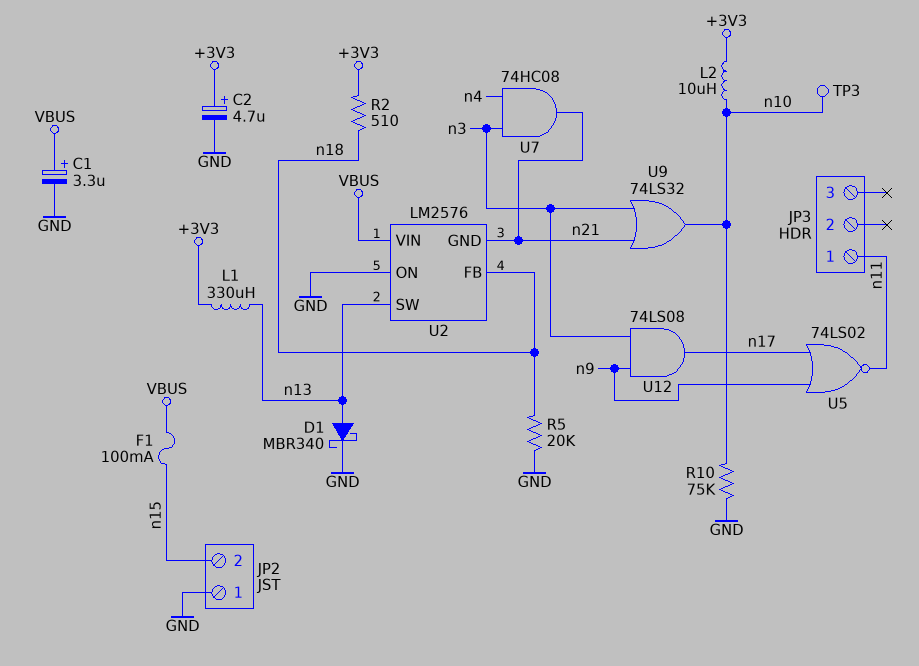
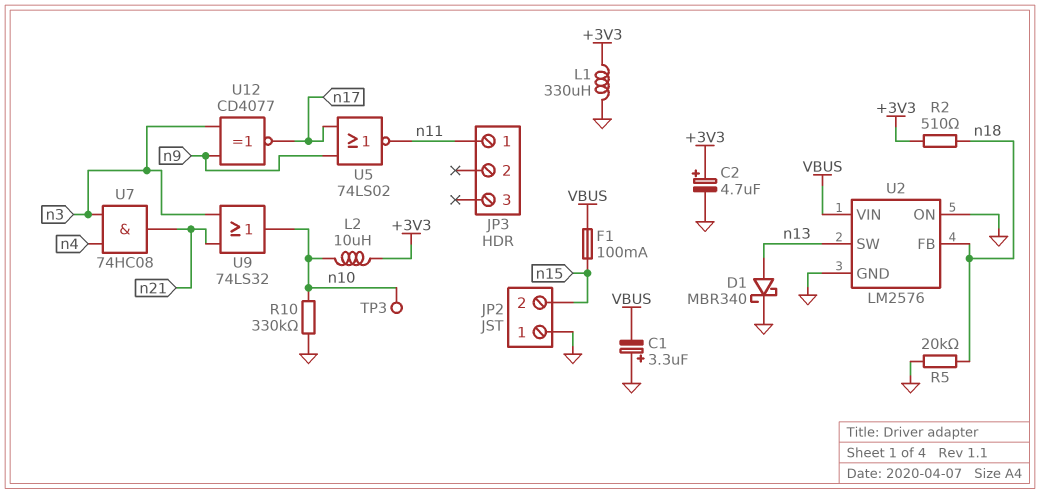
C1: 3.3uF (plus VBUS, minus GND) -> 3.3uF (plus GND, minus VBUS)
L1: 330uH (+3V3, n13) -> 330uH (+3V3, GND)
R10: 75k (GND, n10) -> 330k (GND, n10)
U2 pin GND: n21 -> GND
U12: AND 74LS08 (in n3, in n9, out n17) -> XNOR CD4077 (in n3, in n9, out n17)

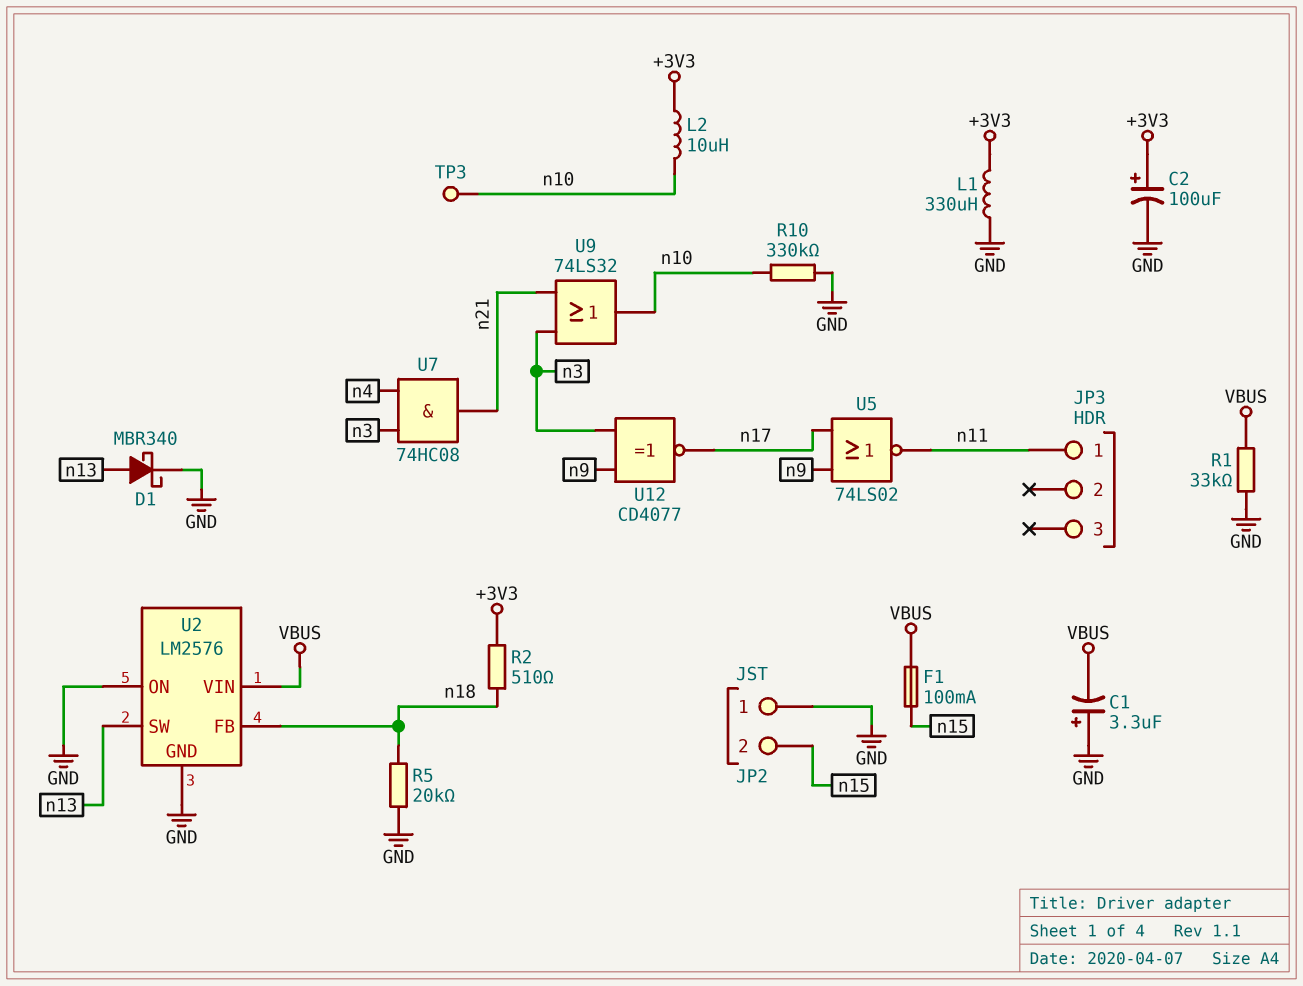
C2: 4.7uF (plus +3V3, minus GND) -> 100uF (plus +3V3, minus GND)
R1: none -> 33k (GND, VBUS)

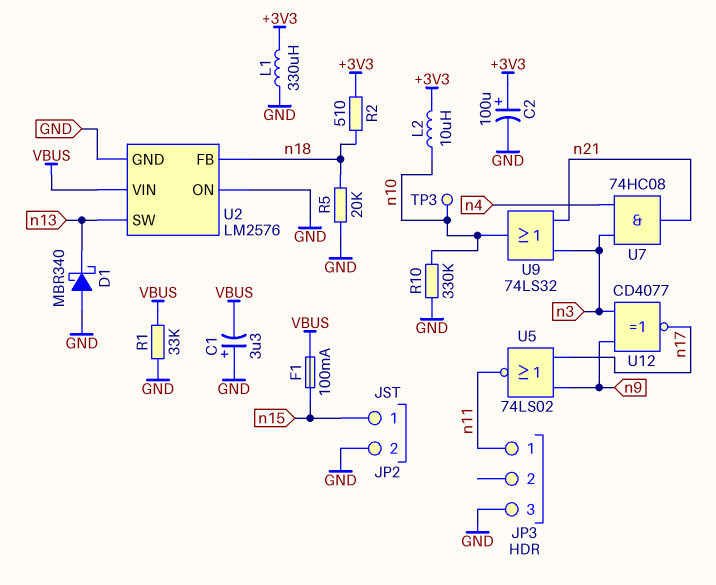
D1: schottky MBR340 (A n13, K GND) -> schottky MBR340 (A GND, K n13)
JP2 pin 1: GND -> n15
JP2 pin 2: n15 -> GND
JP3 pin 3: none -> GND

